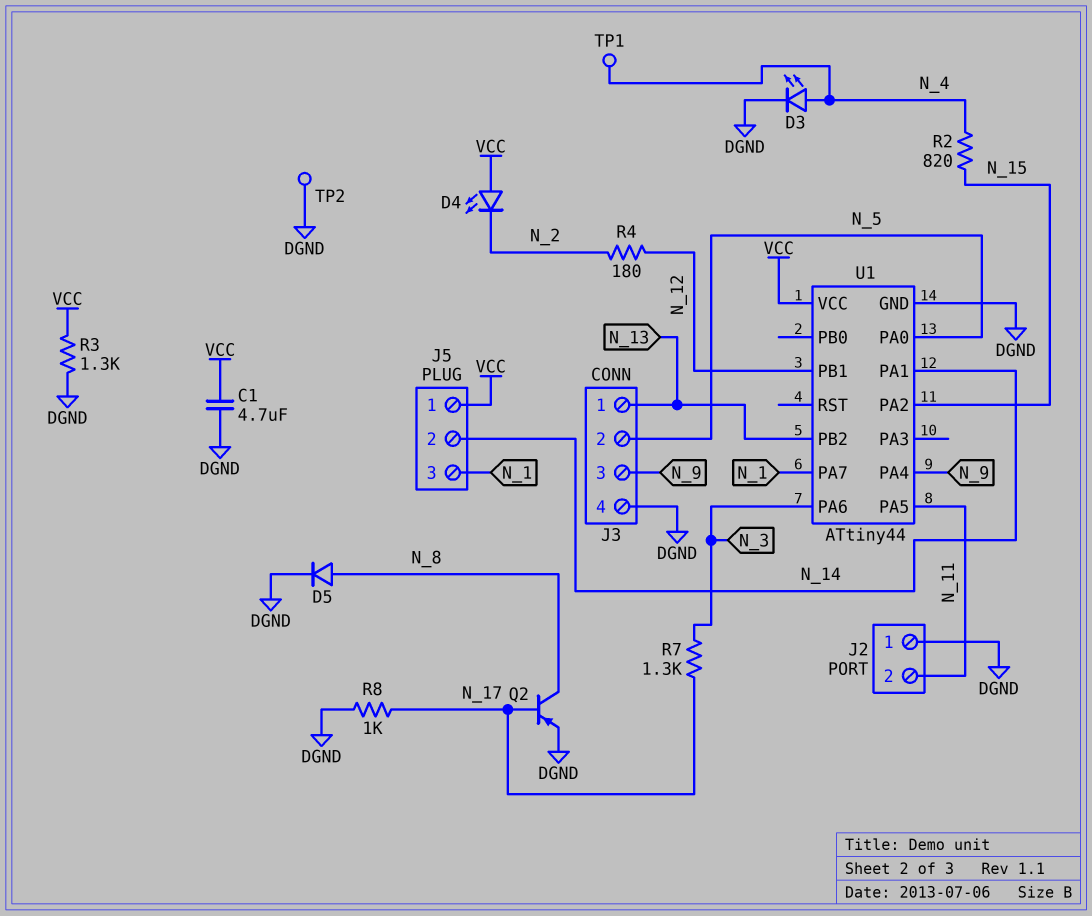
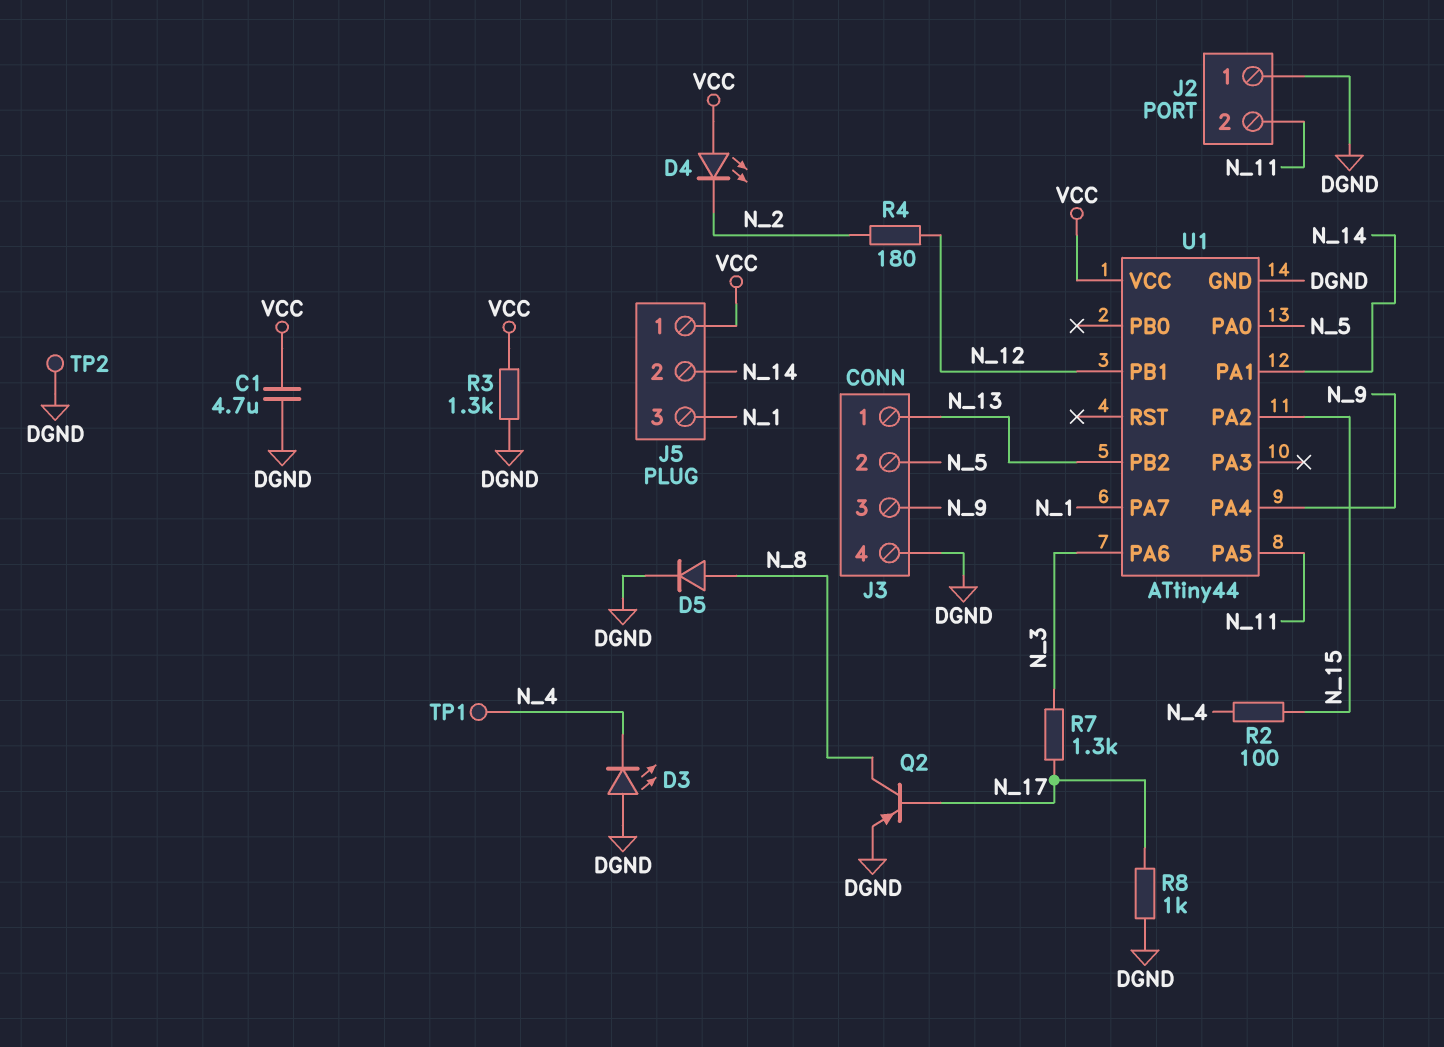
D3: LED (A N_4, K DGND) -> LED (A DGND, K N_4)
R2: 820 (N_4, N_15) -> 100 (N_4, N_15)

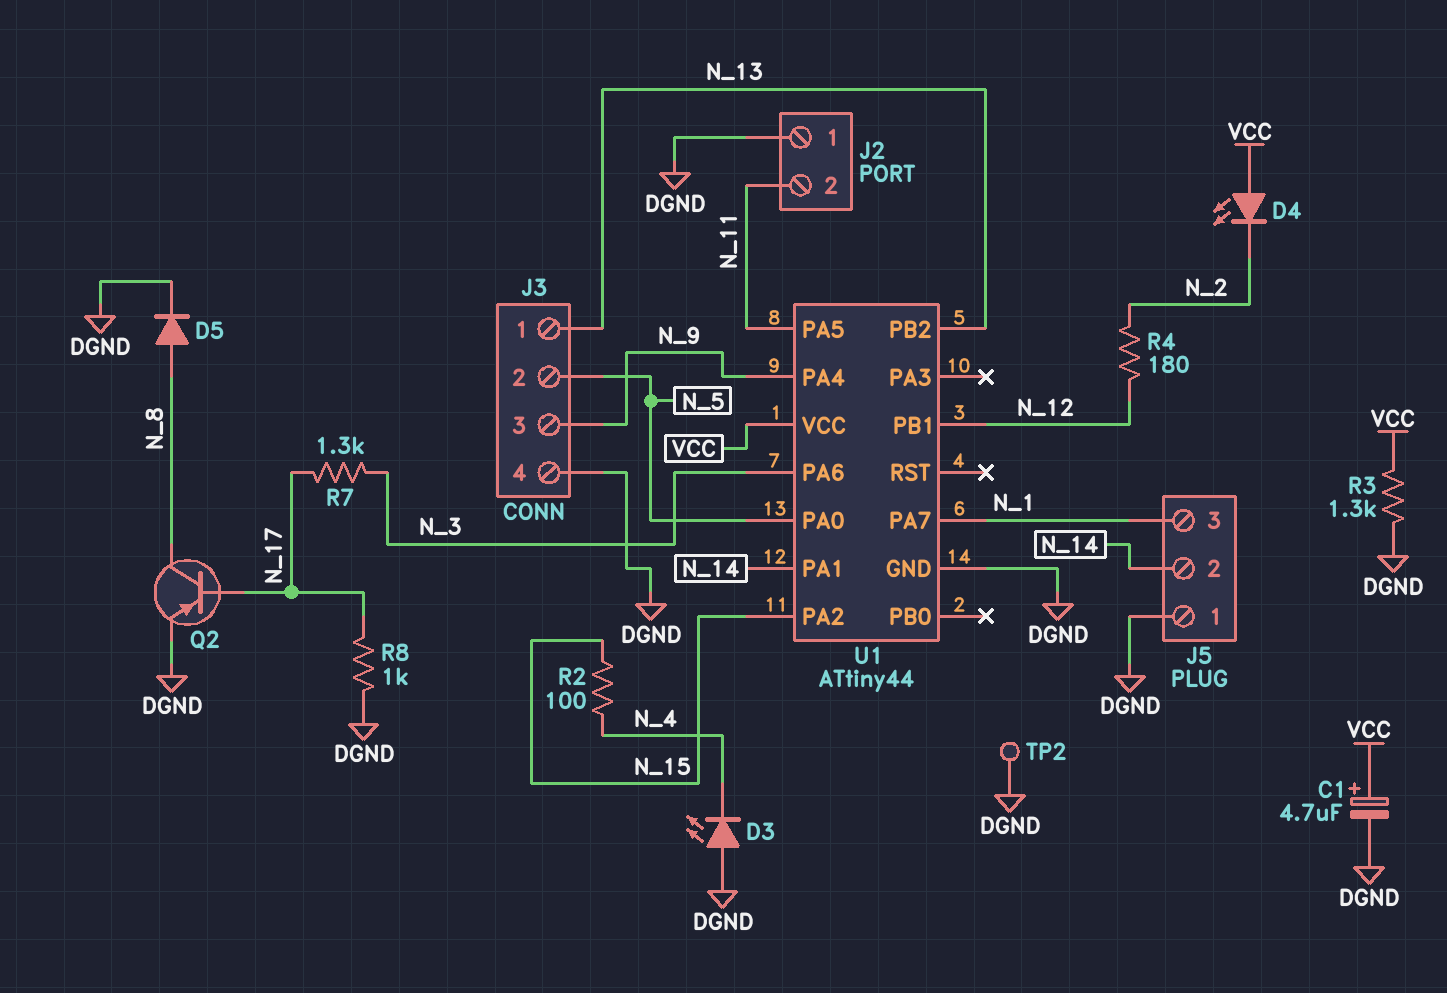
C1: 4.7uF (DGND, VCC) -> 4.7uF (plus VCC, minus DGND)
J5 pin 1: VCC -> DGND
TP1: test point (N_4) -> none

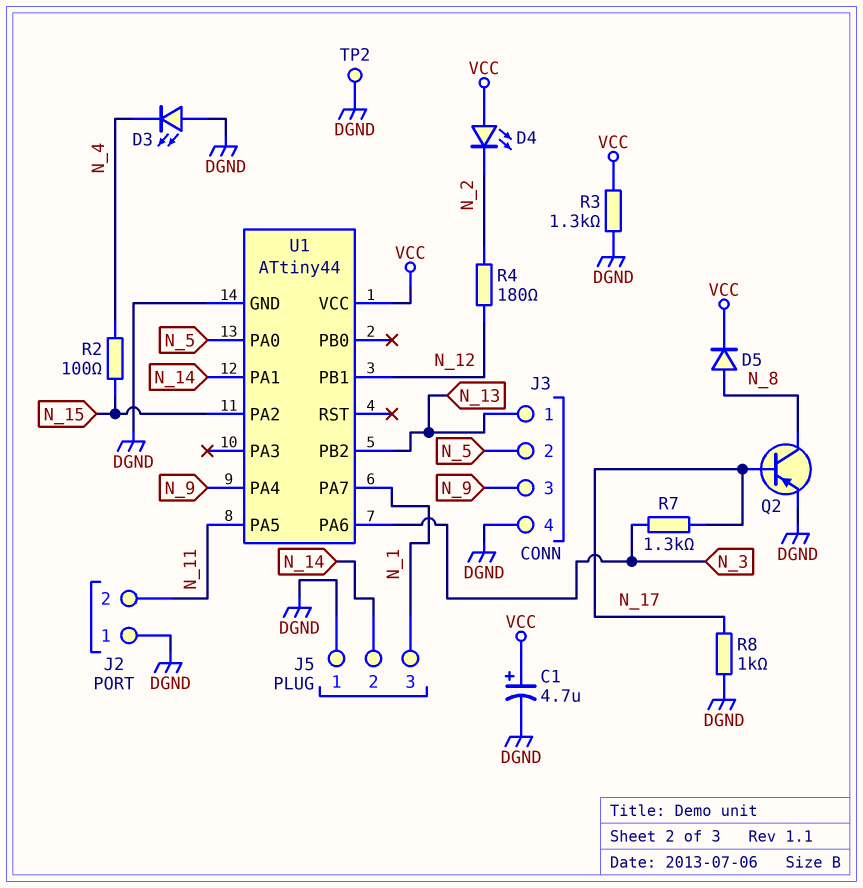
D5: diode (A N_8, K DGND) -> diode (A N_8, K VCC)

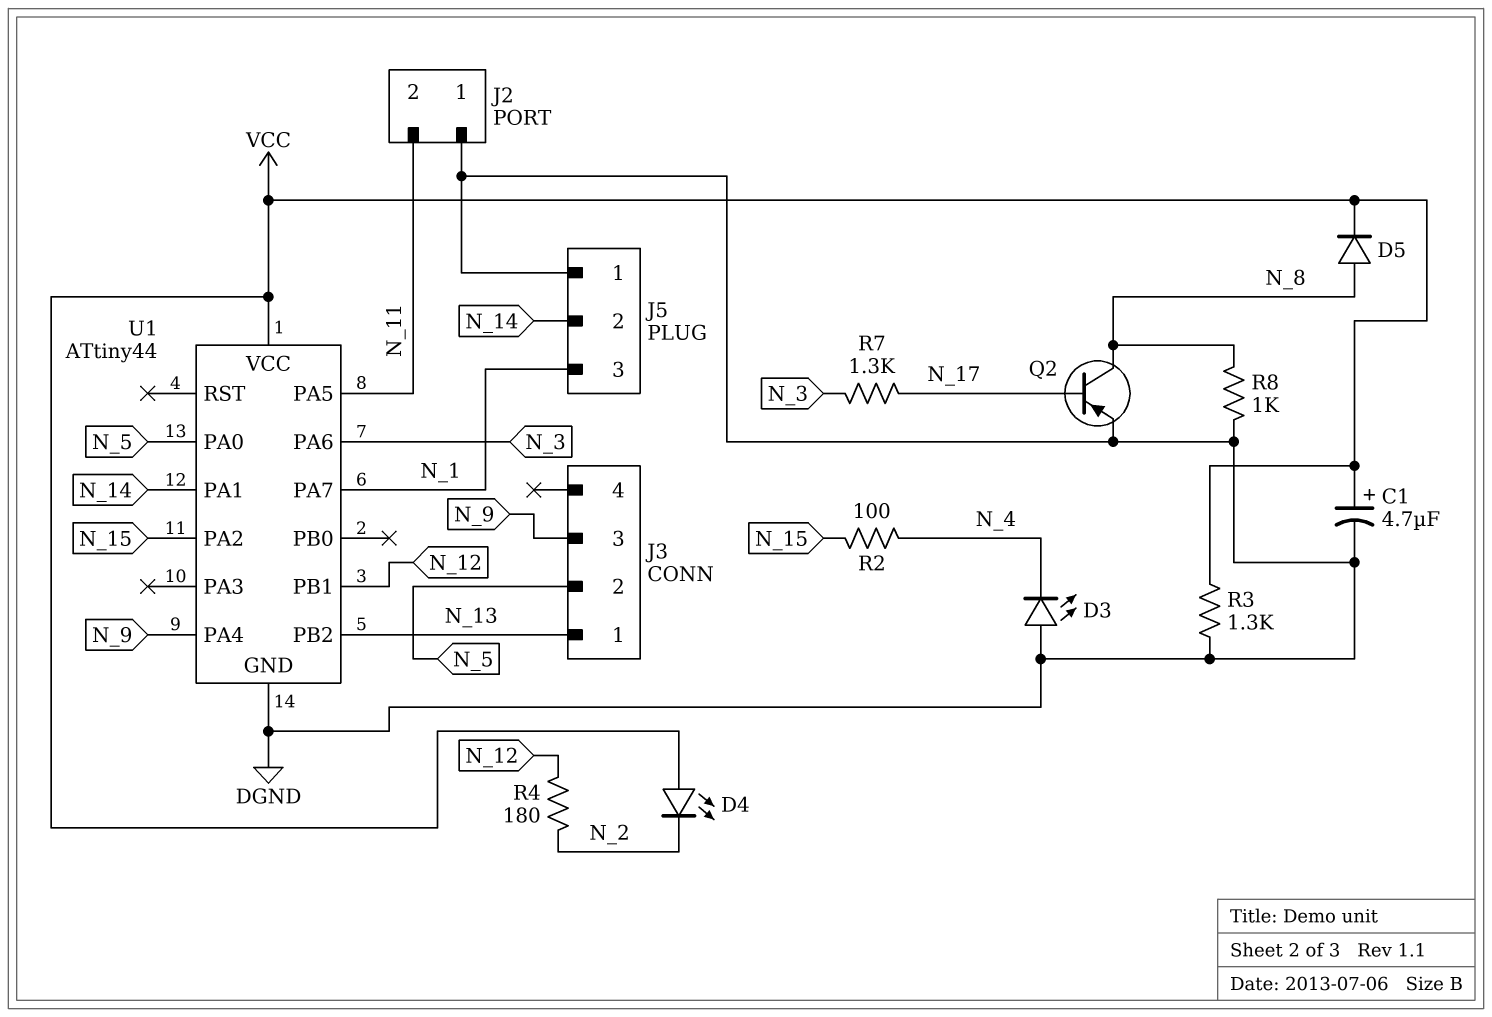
J3 pin 4: DGND -> none
R8: 1k (DGND, N_17) -> 1k (DGND, N_8)
TP2: test point (DGND) -> none

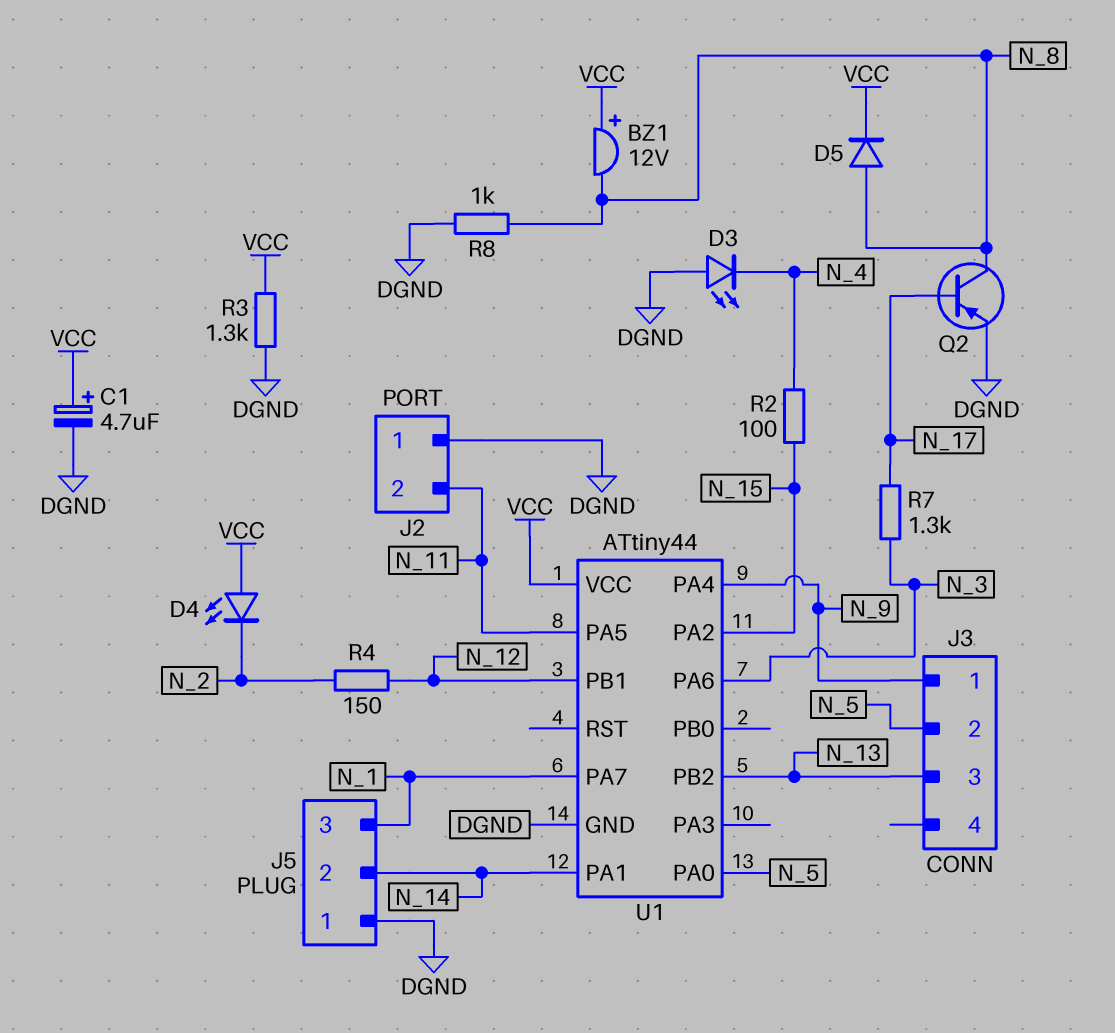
BZ1: none -> buzzer 12V (plus VCC, minus N_8)
J3 pin 1: N_13 -> N_9
J3 pin 3: N_9 -> N_13
R4: 180 (N_2, N_12) -> 150 (N_2, N_12)

